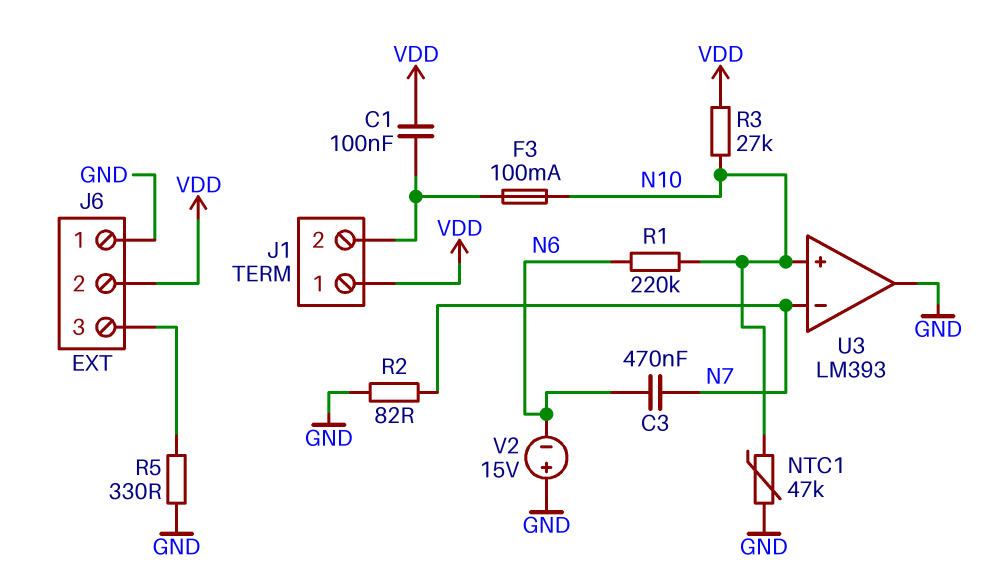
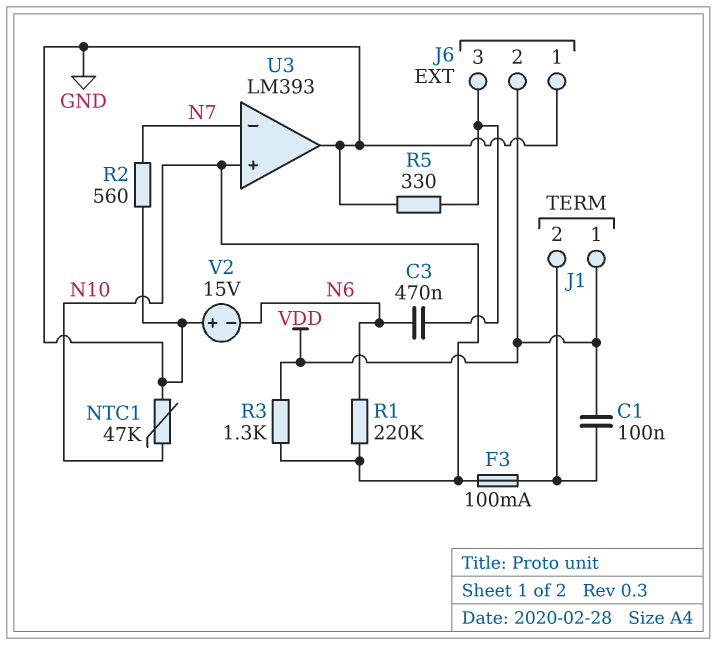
C3: 470nF (N6, N7) -> 470nF (J6/3, N6)
R2: 82 (GND, N7) -> 560 (GND, N7)
R3: 27k (N10, VDD) -> 1.3k (N10, VDD)

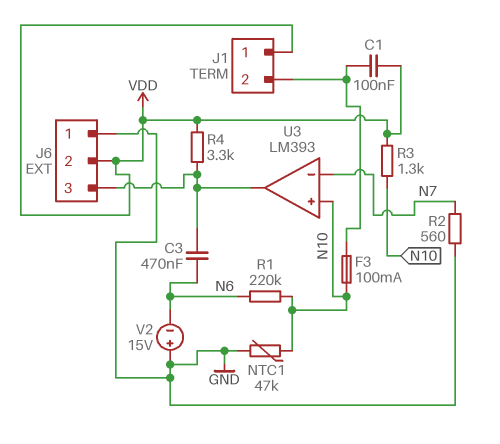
R4: none -> 3.3k (J6/3, VDD)
R5: 330 (GND, J6/3) -> none
U3 pin out: GND -> J6/3

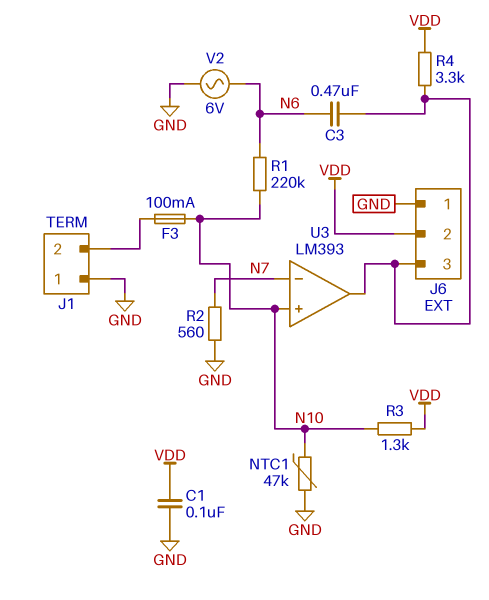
C1: 100nF (J1/2, VDD) -> 100nF (GND, VDD)
J1 pin 1: VDD -> GND
V2: 15V (plus GND, minus N6) -> AC 6V (GND, N6)

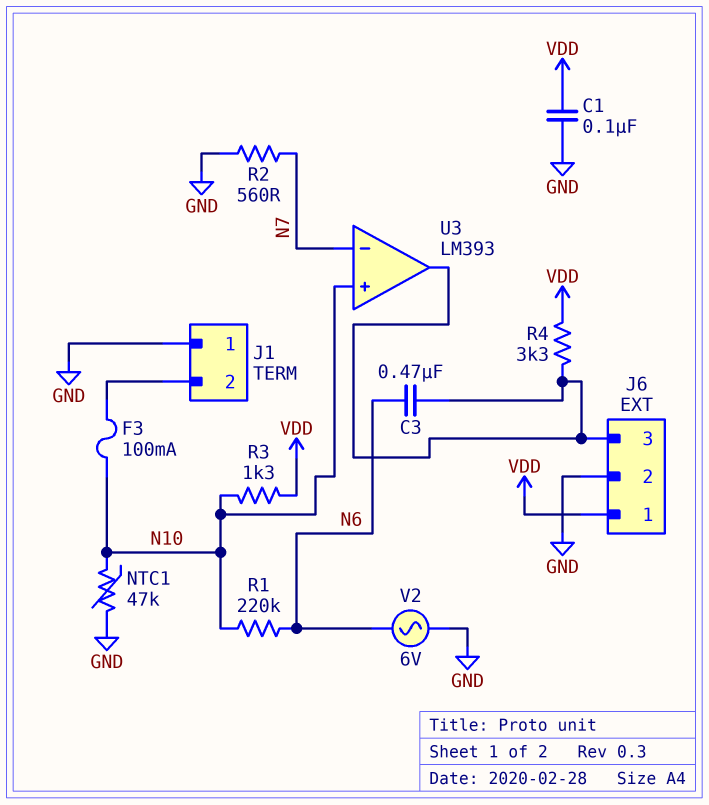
J6 pin 1: GND -> VDD
J6 pin 2: VDD -> GND

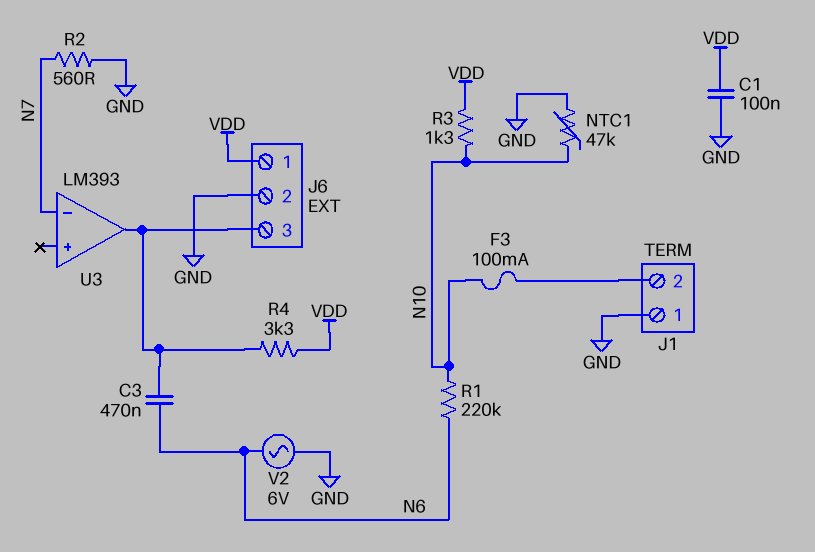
U3 pin in+: N10 -> none

